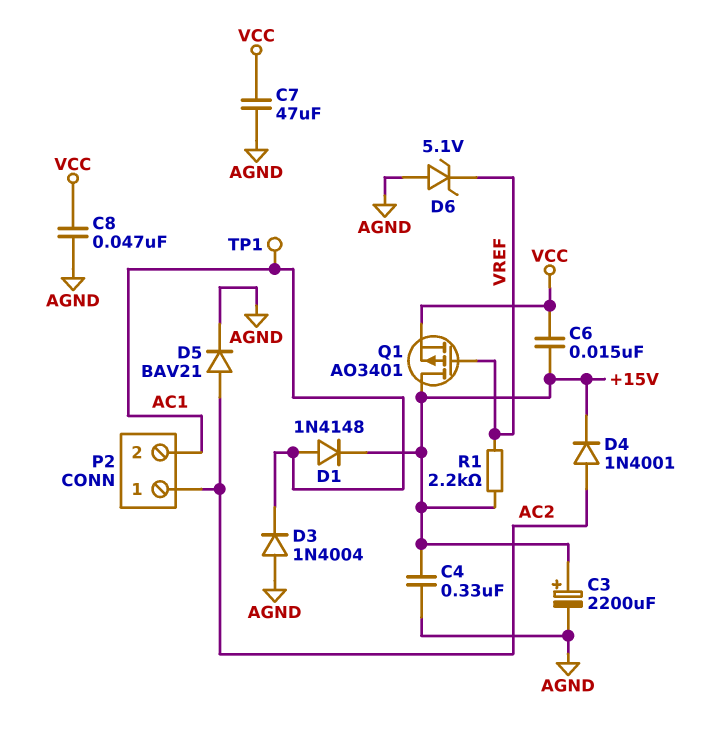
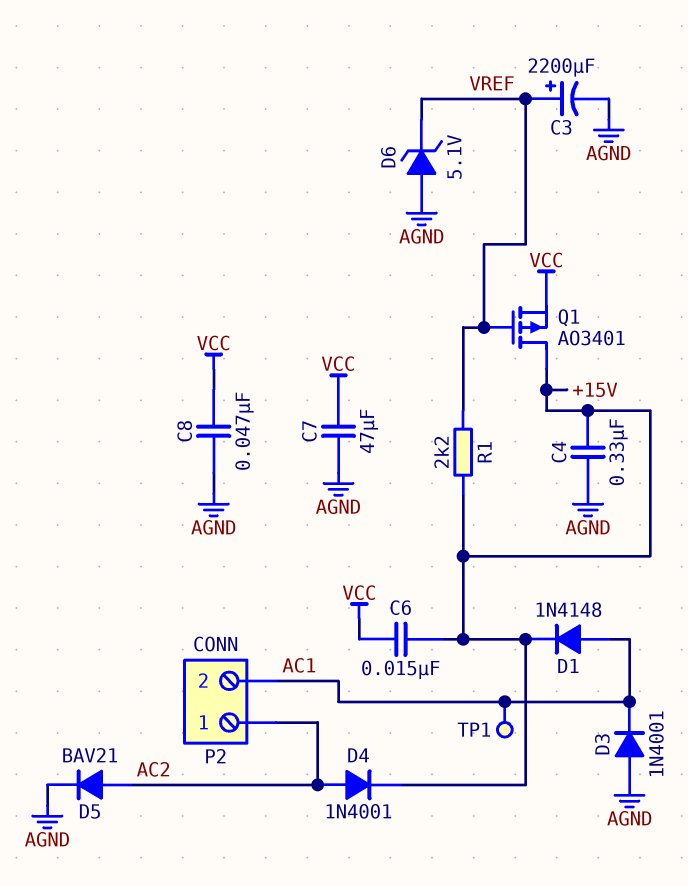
C3: 2200uF (plus +15V, minus AGND) -> 2200uF (plus VREF, minus AGND)
D3: diode 1N4004 (A AGND, K AC1) -> diode 1N4001 (A AGND, K AC1)

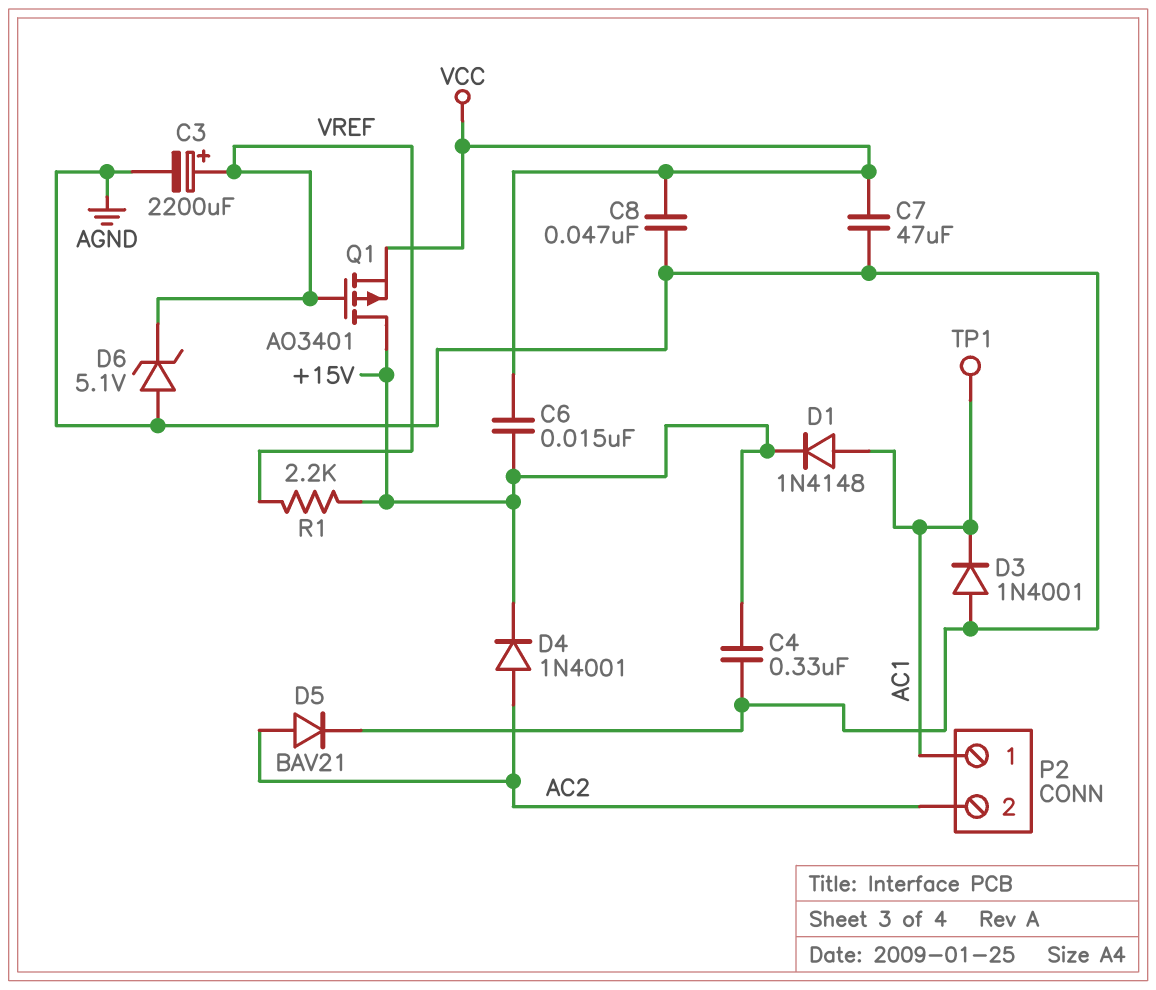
P2 pin 1: AC2 -> AC1
P2 pin 2: AC1 -> AC2

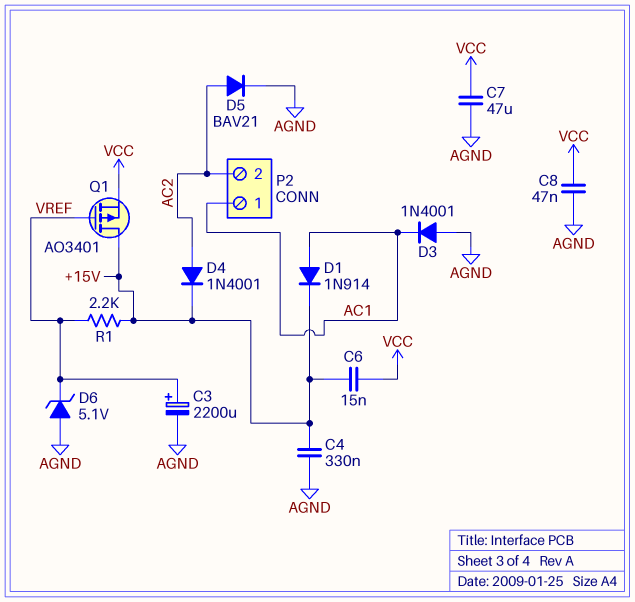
D1: diode 1N4148 (A AC1, K +15V) -> diode 1N914 (A AC1, K +15V)
TP1: test point (AC1) -> none

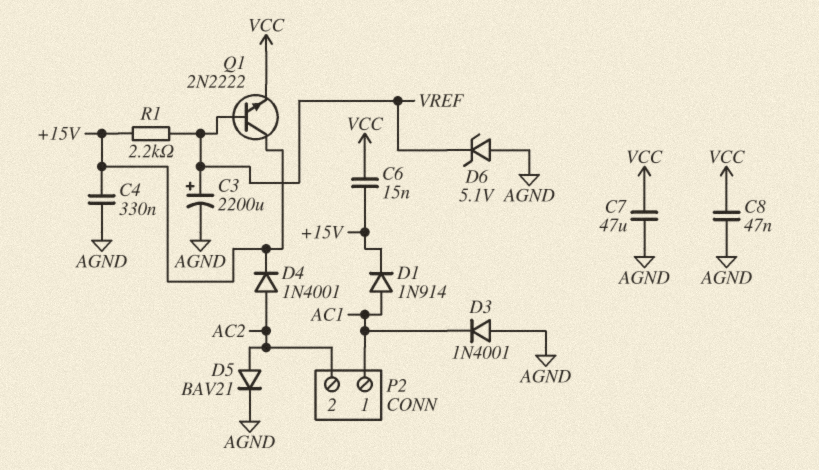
Q1: PMOS AO3401 (G VREF, D +15V, S VCC) -> NPN 2N2222 (B VREF, C +15V, E VCC)

